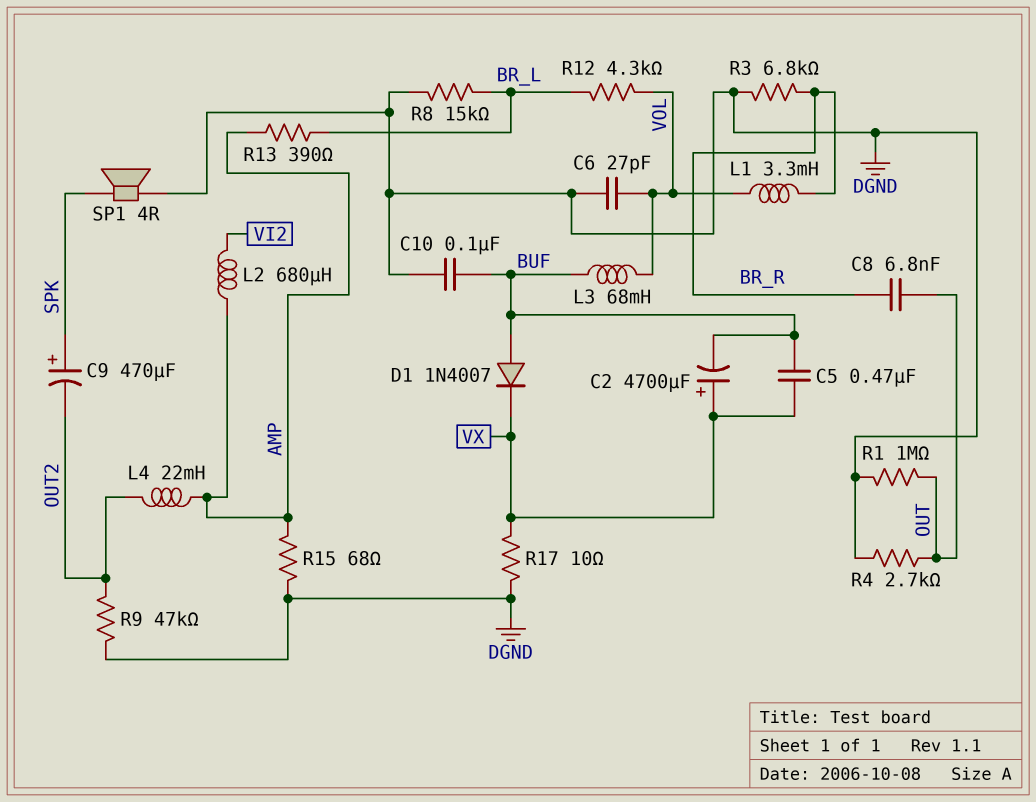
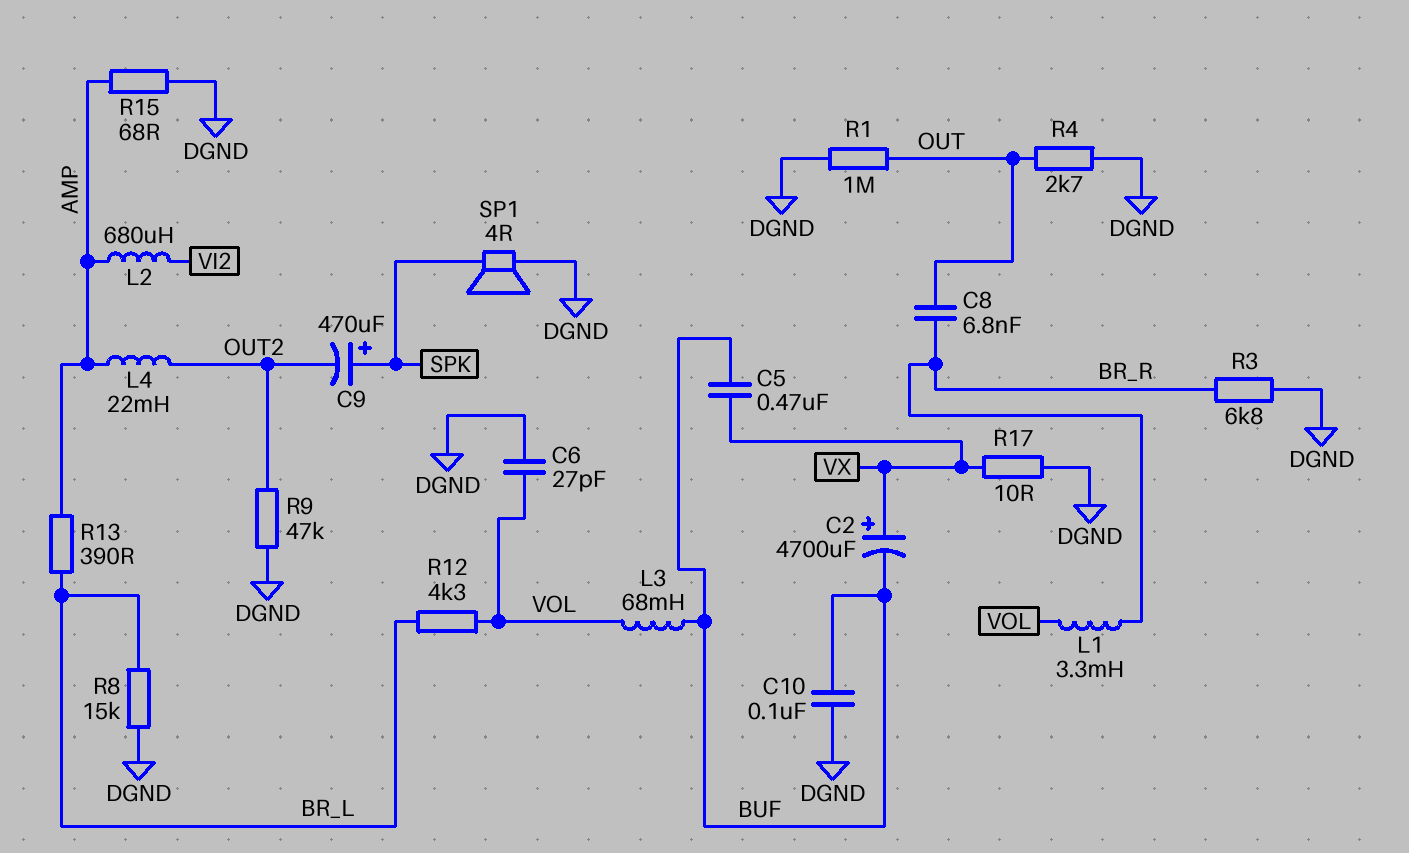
D1: diode 1N4007 (A BUF, K VX) -> none

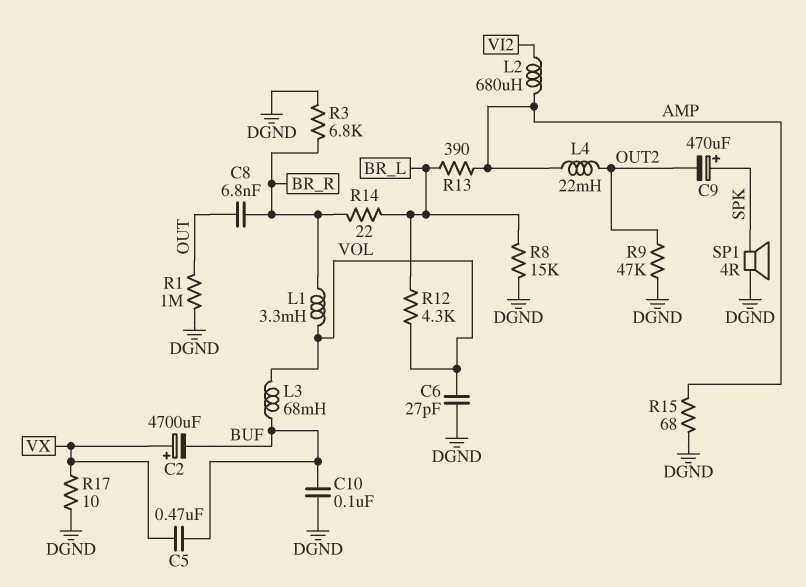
R4: 2.7k (DGND, OUT) -> none
R14: none -> 22 (BR_L, BR_R)

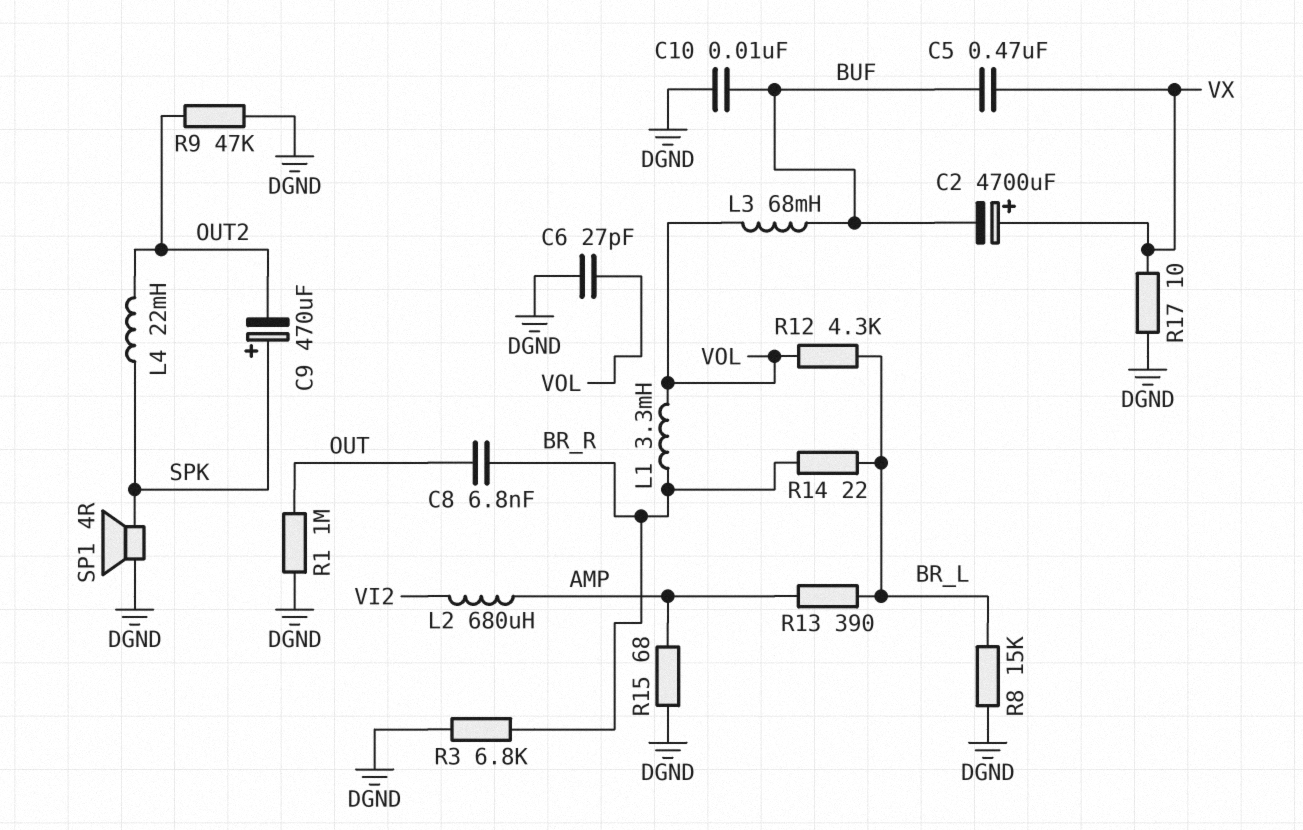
C10: 100nF (BUF, DGND) -> 10nF (BUF, DGND)
L4: 22mH (AMP, OUT2) -> 22mH (OUT2, SPK)

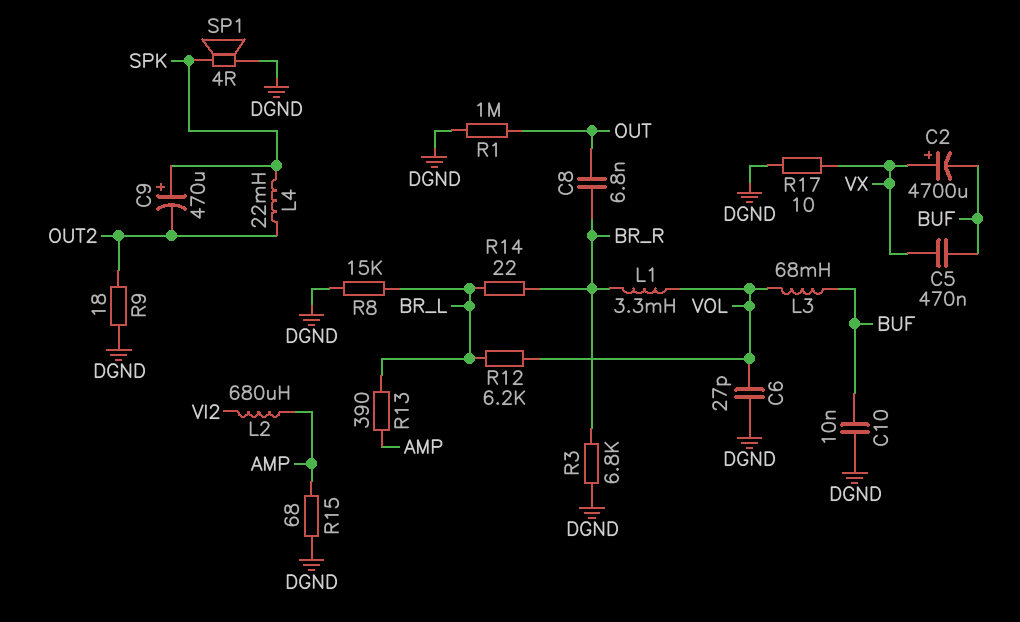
R9: 47k (DGND, OUT2) -> 18 (DGND, OUT2)
R12: 4.3k (BR_L, VOL) -> 6.2k (BR_L, VOL)

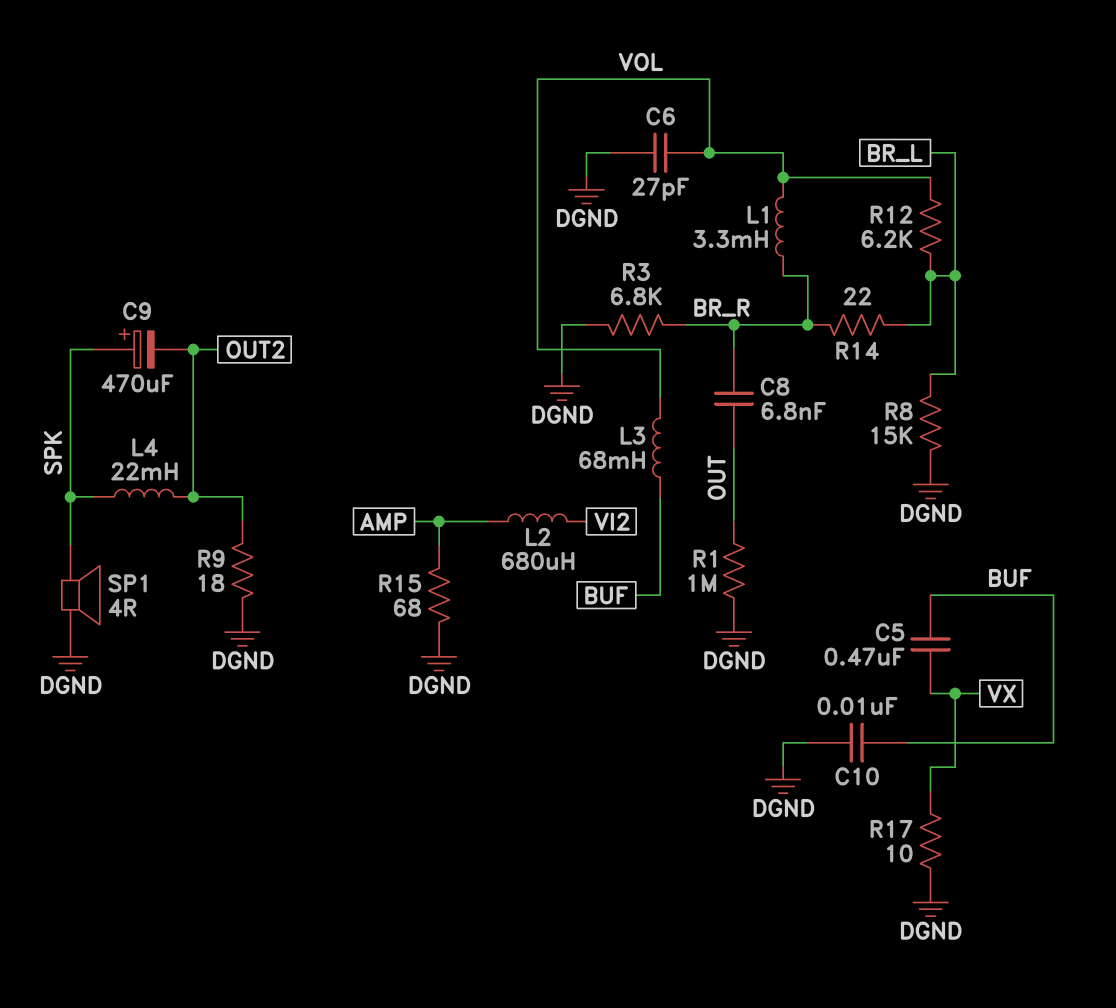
C2: 4700uF (plus VX, minus BUF) -> none
R13: 390 (AMP, BR_L) -> none

